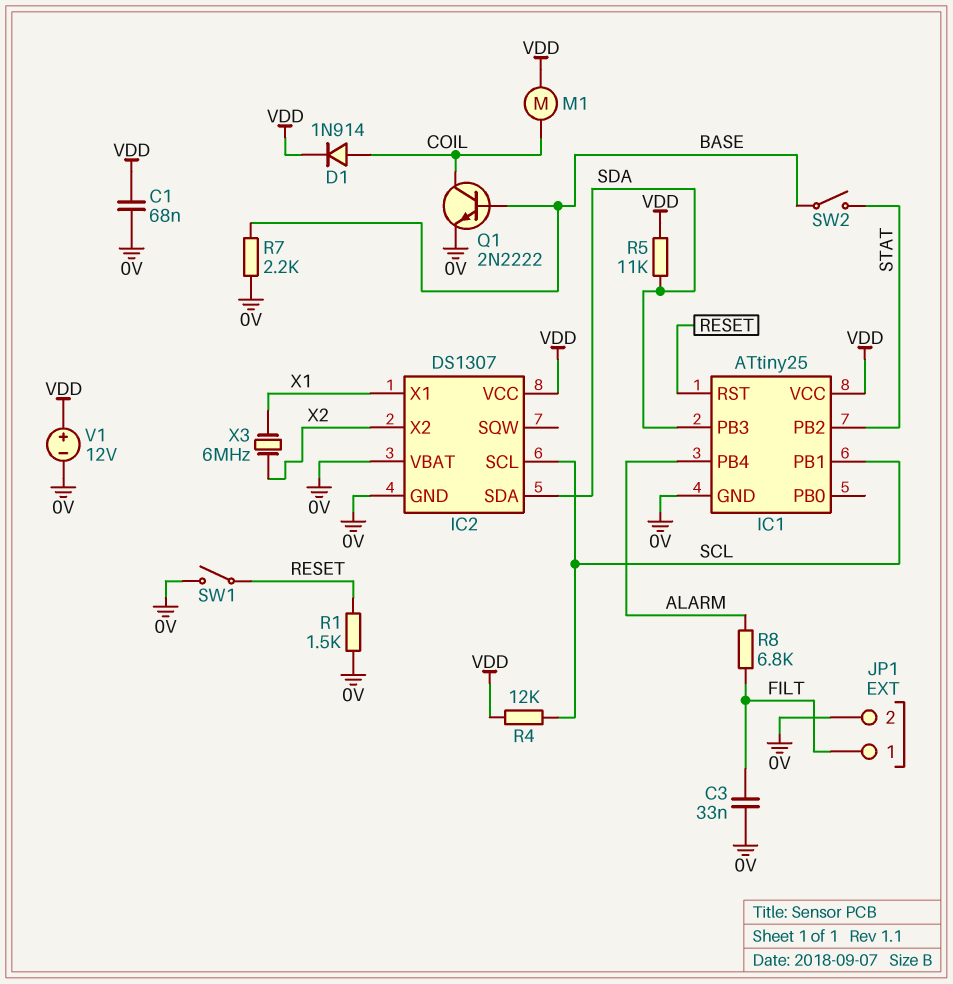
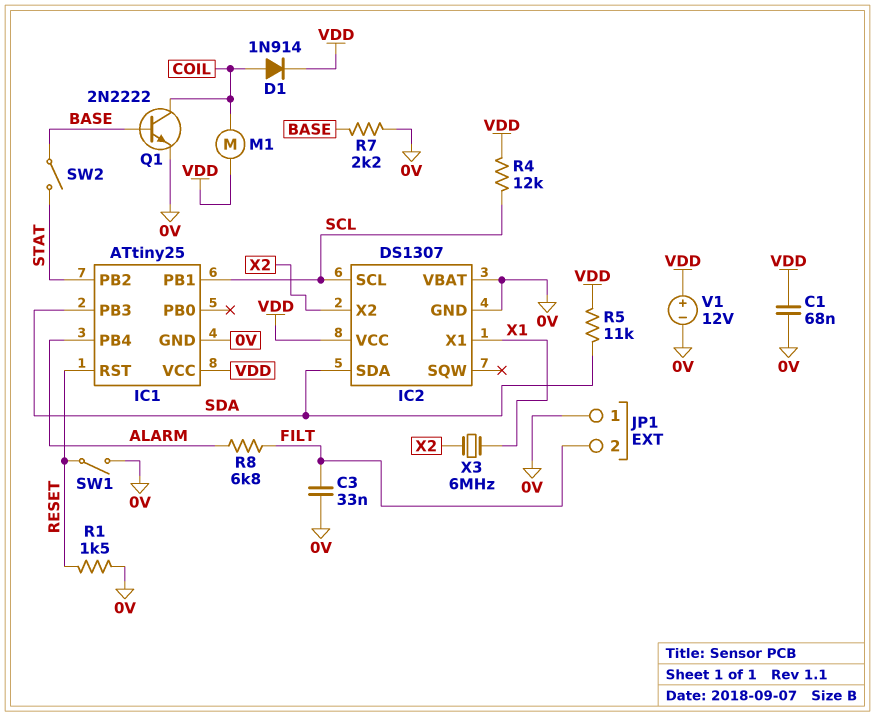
JP1 pin 1: FILT -> 0V
JP1 pin 2: 0V -> FILT

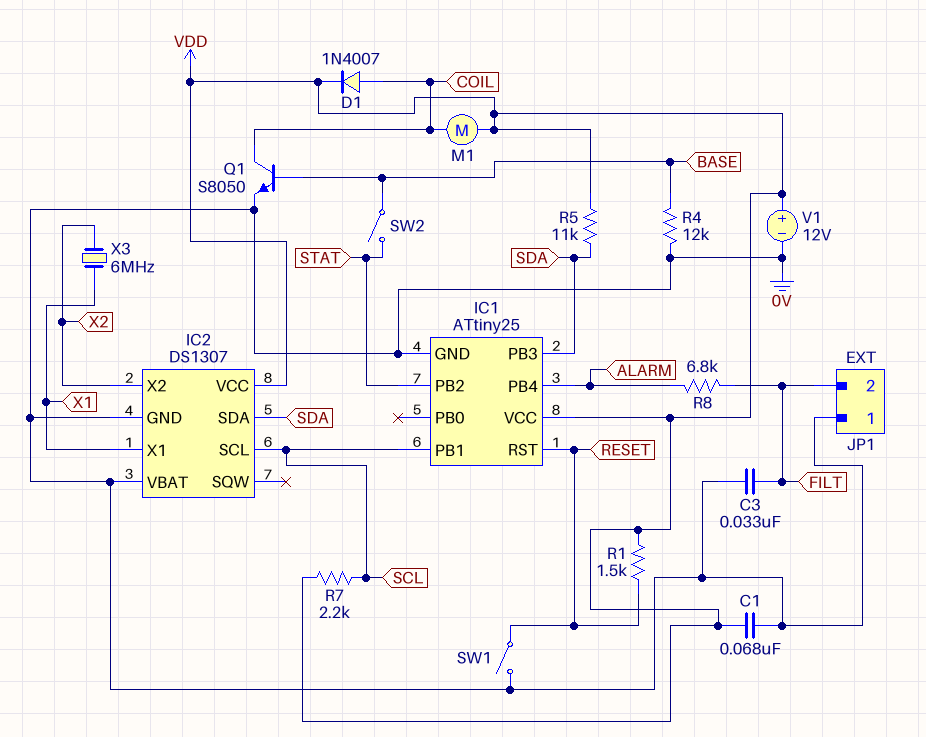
D1: diode 1N914 (A COIL, K VDD) -> diode 1N4007 (A COIL, K VDD)
Q1: NPN 2N2222 (B BASE, C COIL, E 0V) -> NPN S8050 (B BASE, C COIL, E 0V)
R1: 1.5k (0V, RESET) -> 1.5k (RESET, VDD)
R4: 12k (SCL, VDD) -> 12k (0V, BASE)
R7: 2.2k (0V, BASE) -> 2.2k (SCL, VDD)

